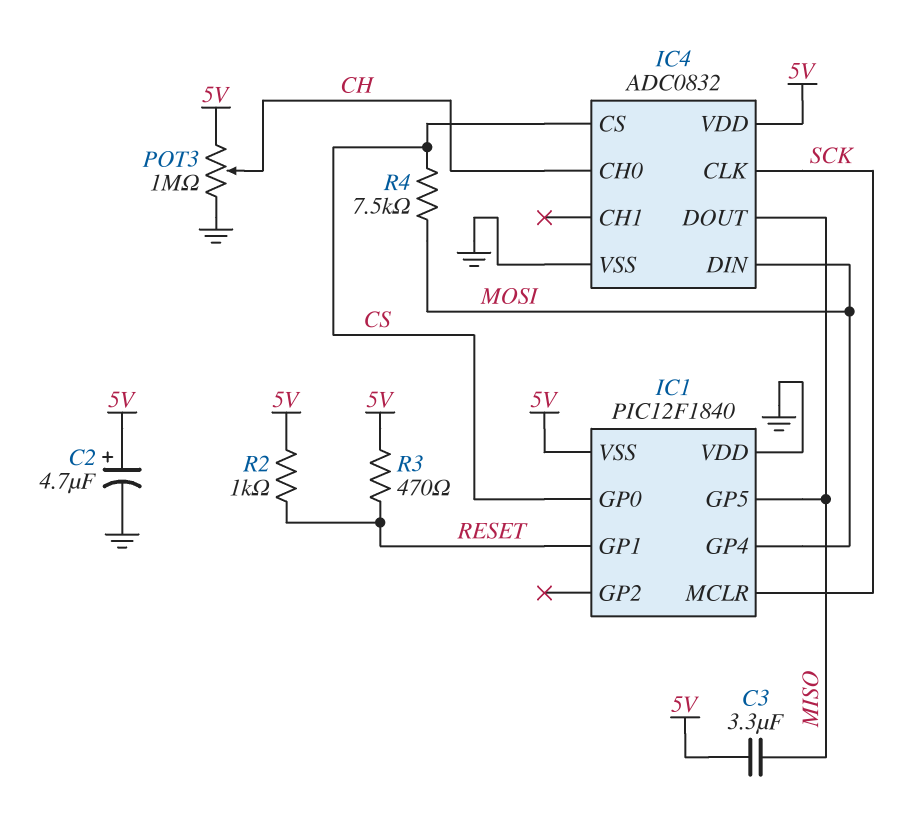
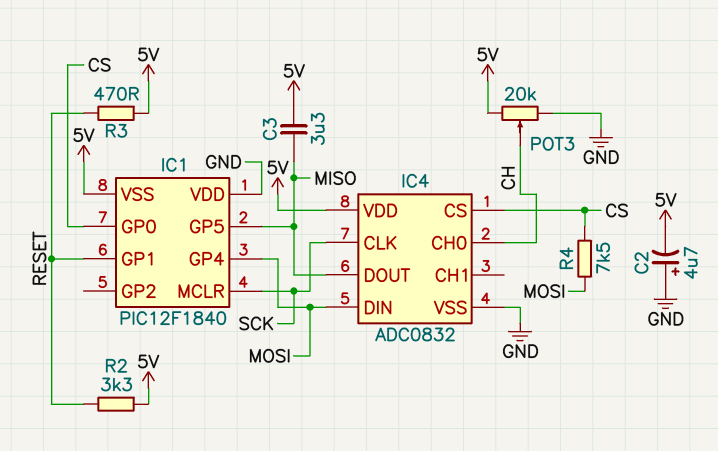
C2: 4.7uF (plus 5V, minus GND) -> 4.7uF (plus GND, minus 5V)
POT3: 1M (5V, GND, wiper CH) -> 20k (5V, GND, wiper CH)
R2: 1k (5V, RESET) -> 3.3k (5V, RESET)

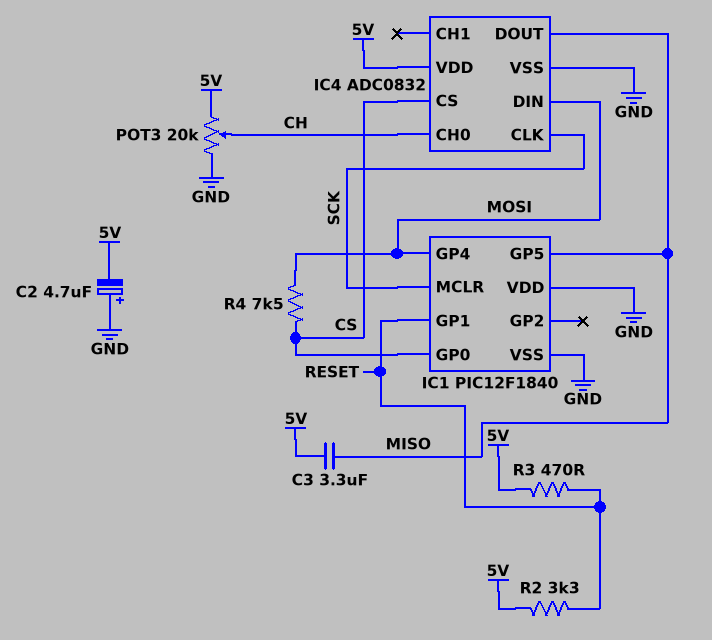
IC1 pin VSS: 5V -> GND

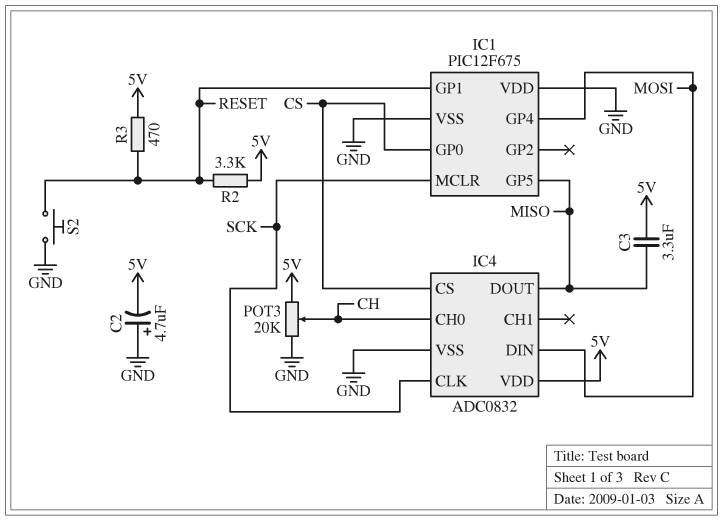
IC1: PIC12F1840 -> PIC12F675
R4: 7.5k (CS, MOSI) -> none
S2: none -> button (GND, RESET)

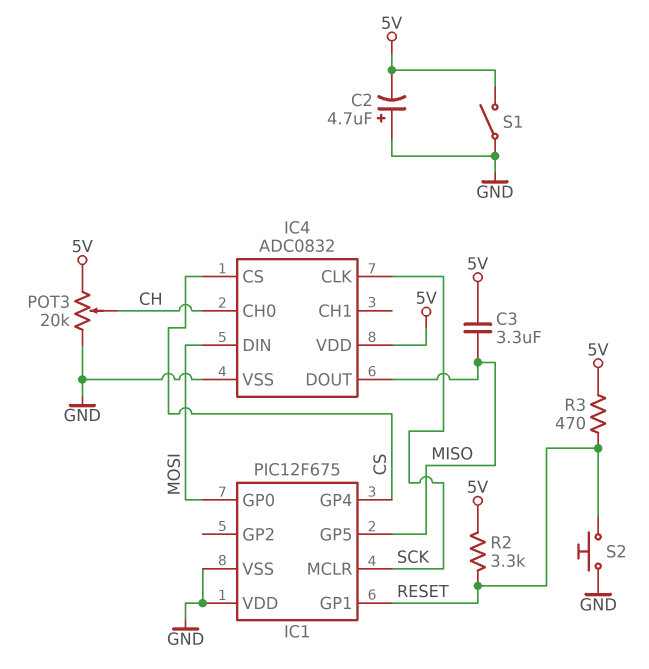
IC1 pin GP0: CS -> MOSI
IC1 pin GP4: MOSI -> CS
S1: none -> switch (5V, GND)

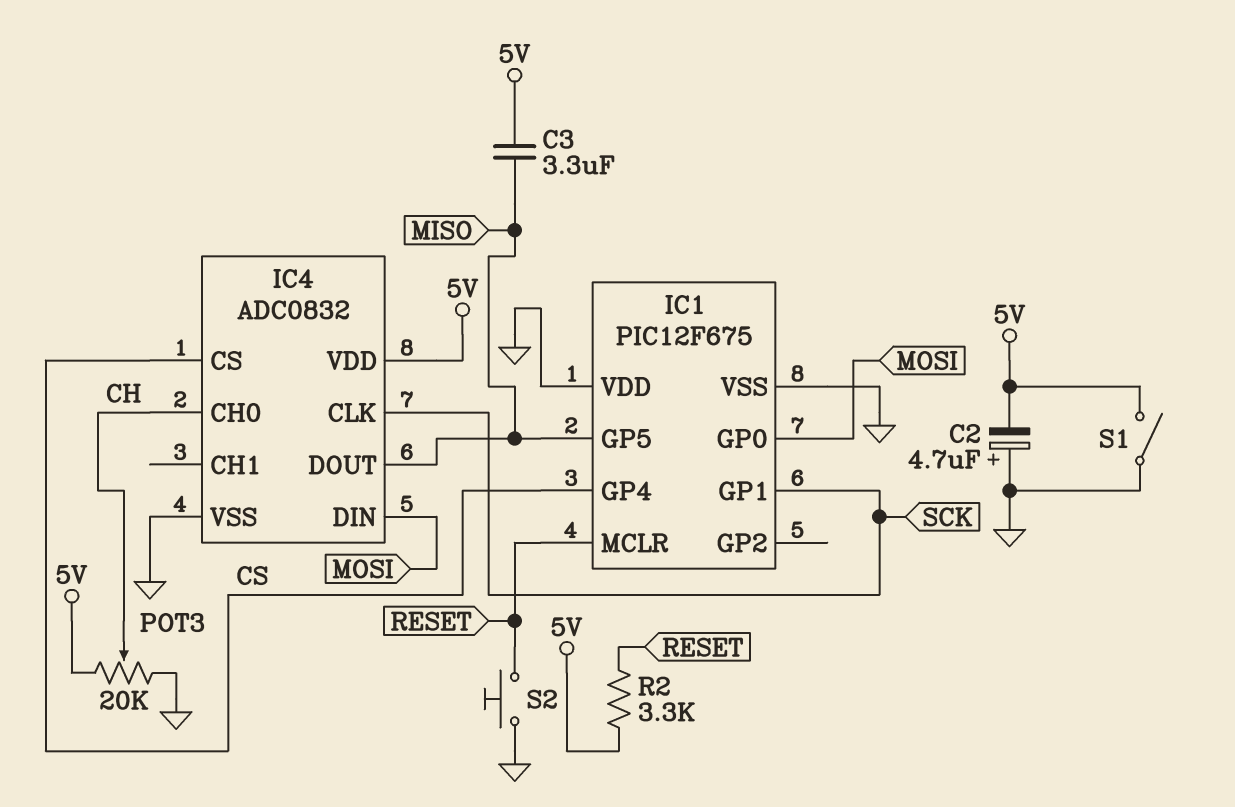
IC1 pin GP1: RESET -> SCK
IC1 pin MCLR: SCK -> RESET
R3: 470 (5V, RESET) -> none

